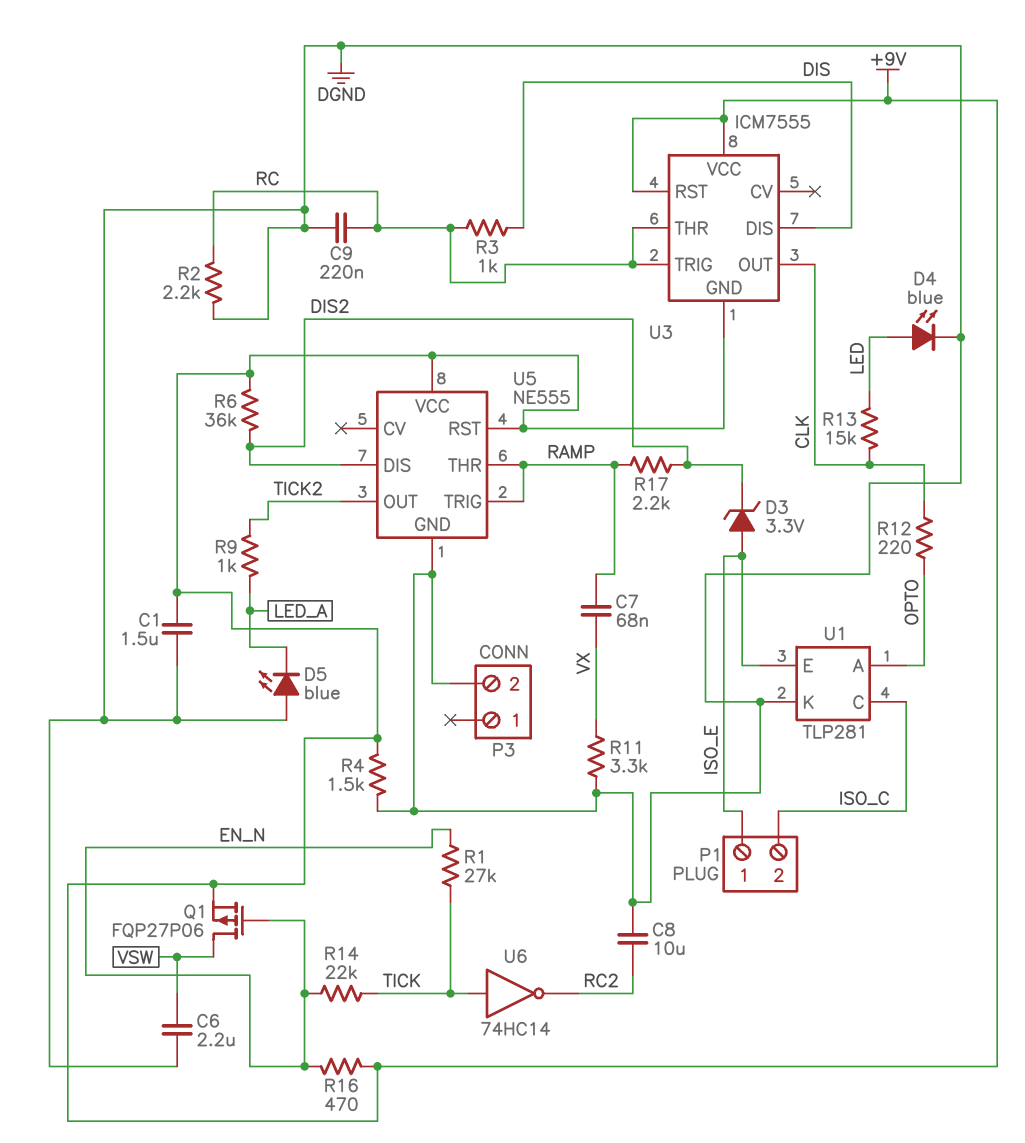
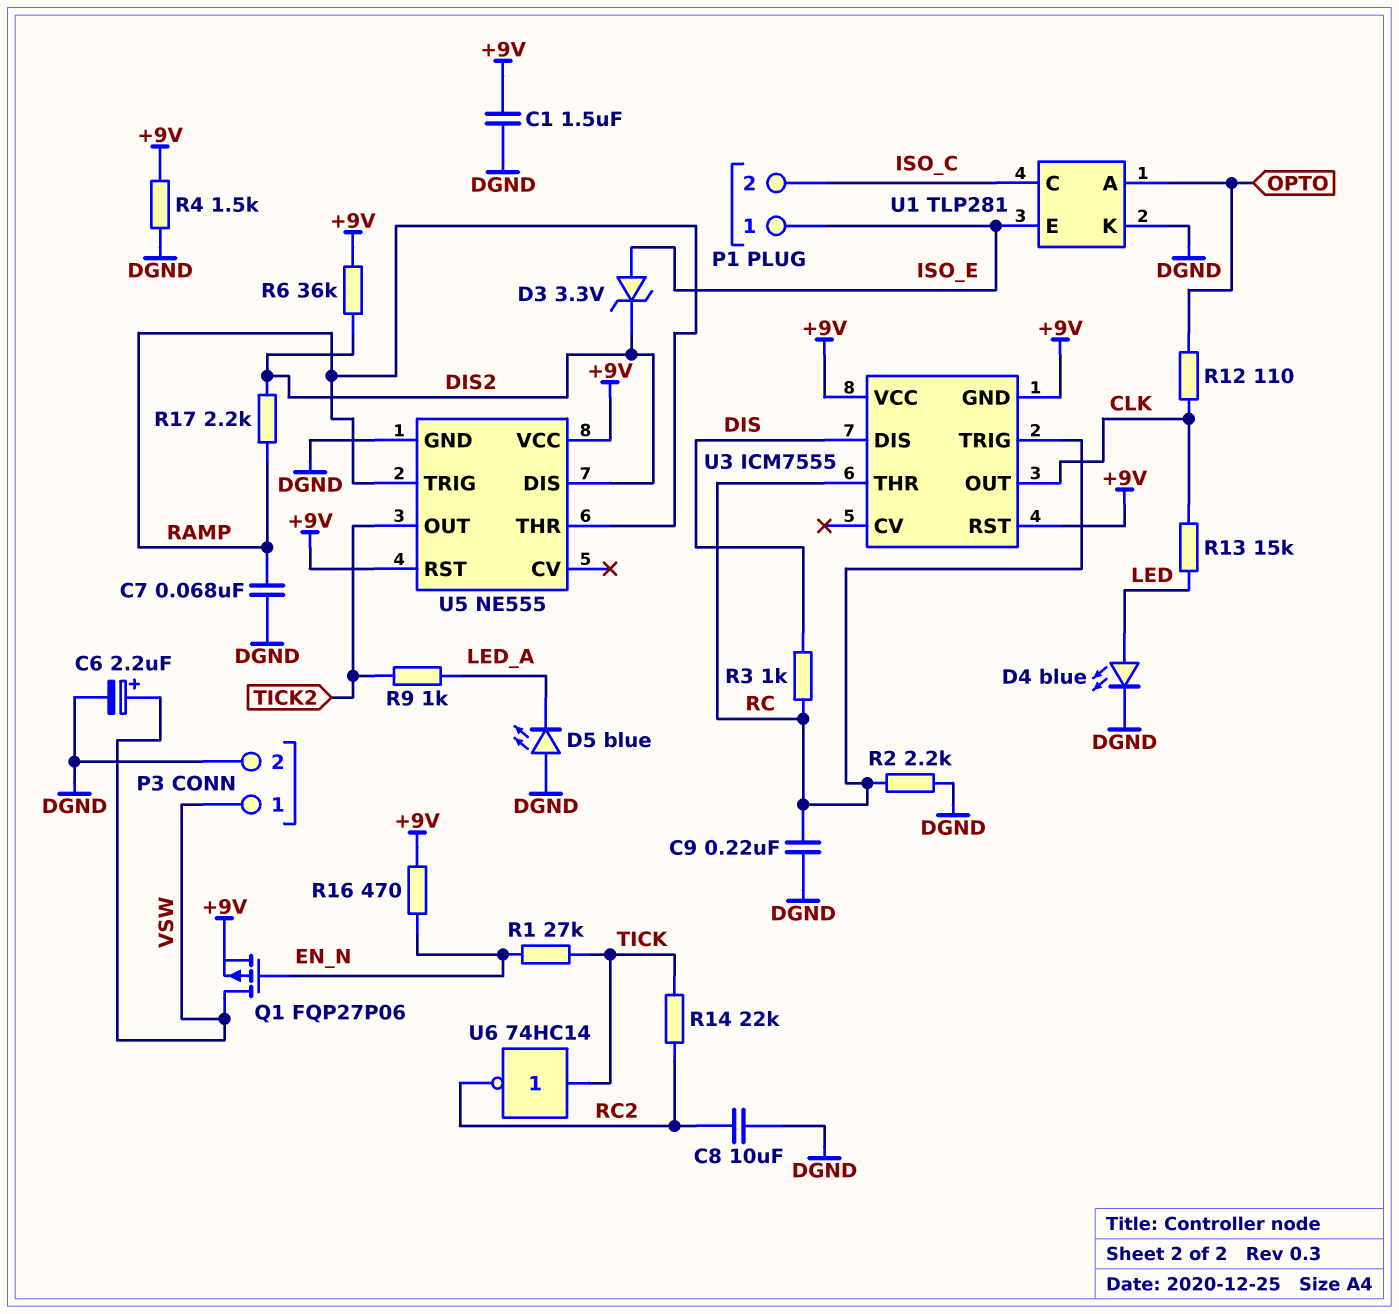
C6: 2.2uF (DGND, VSW) -> 2.2uF (plus VSW, minus DGND)
C7: 68nF (RAMP, VX) -> 68nF (DGND, RAMP)
P3 pin 1: none -> VSW
R11: 3.3k (DGND, VX) -> none
R12: 220 (CLK, OPTO) -> 110 (CLK, OPTO)
R14: 22k (EN_N, TICK) -> 22k (RC2, TICK)

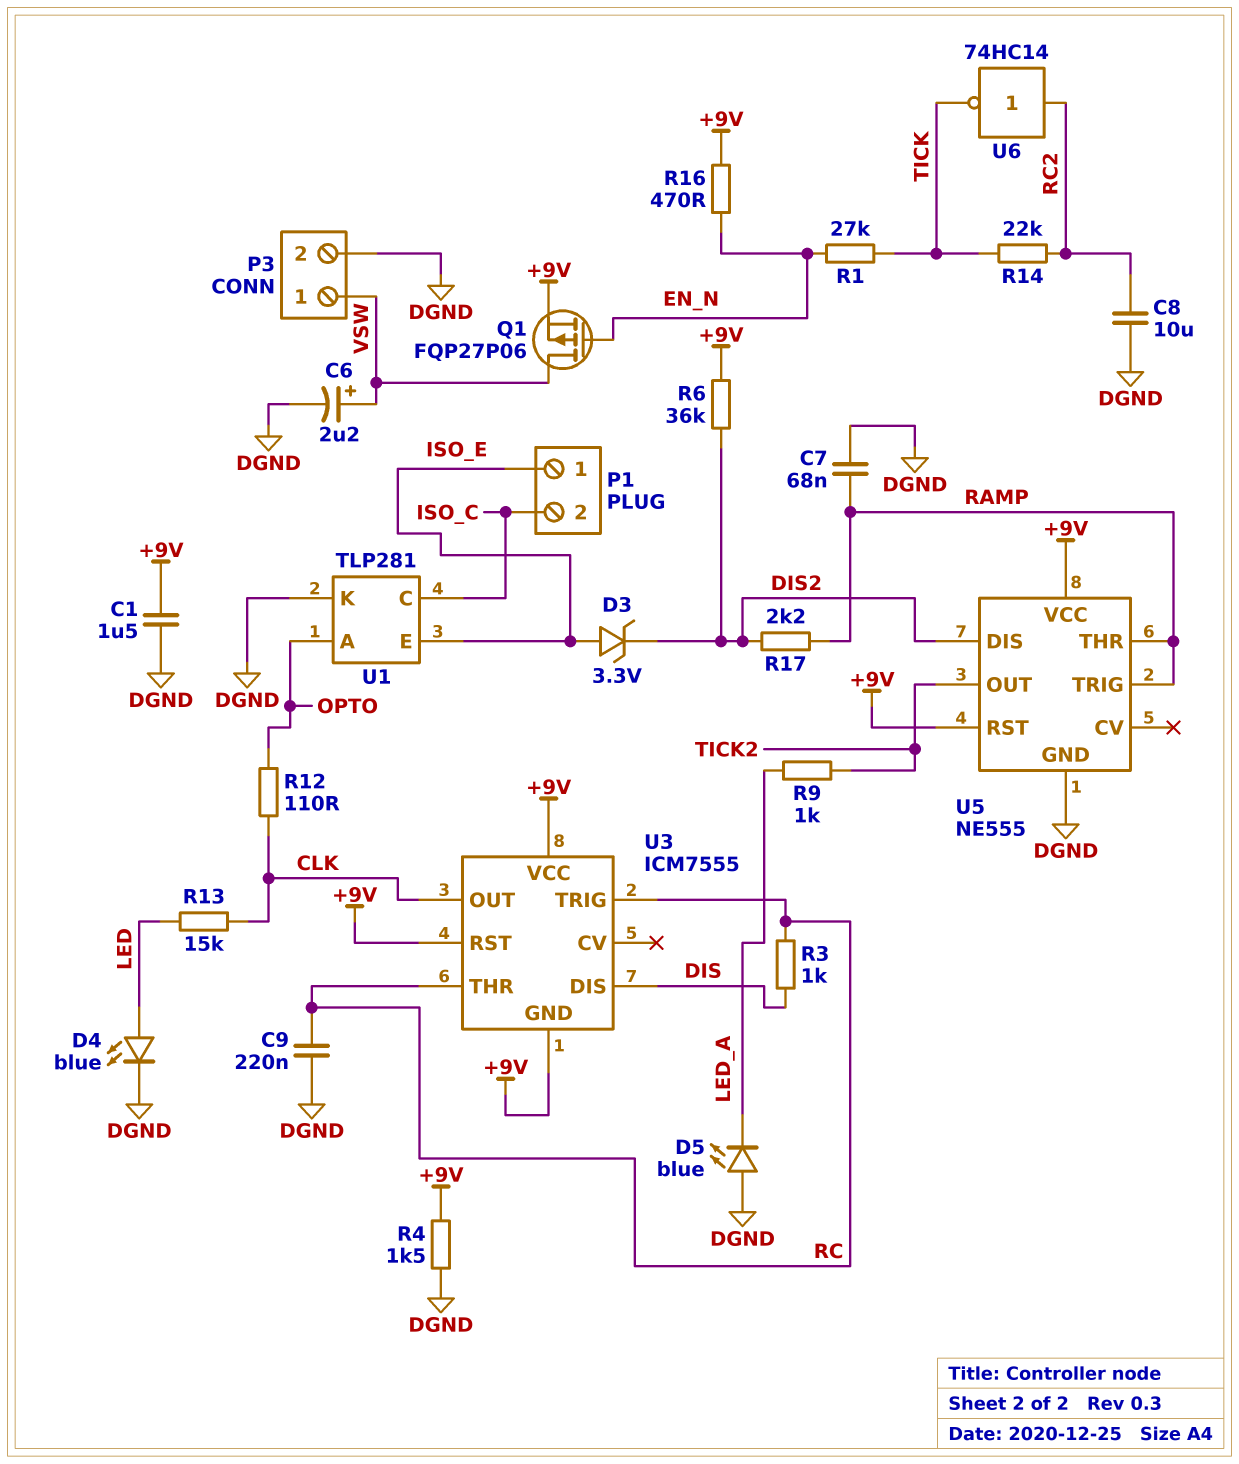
R2: 2.2k (DGND, RC) -> none
U6: NOT 74HC14 (in TICK, out RC2) -> NOT 74HC14 (in RC2, out TICK)

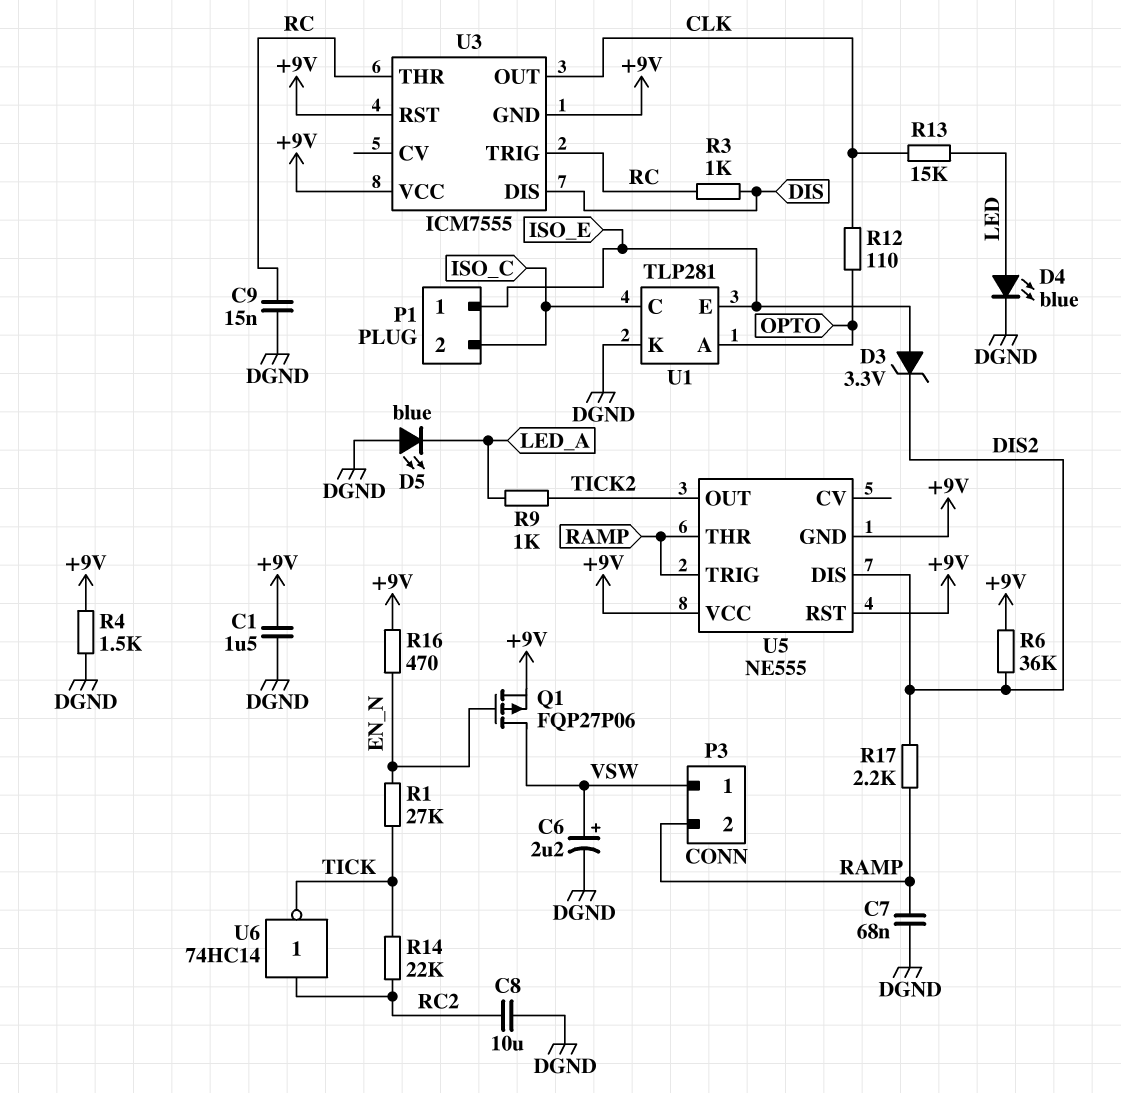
C9: 220nF (DGND, RC) -> 15nF (DGND, RC)
P3 pin 2: DGND -> RAMP
U5 pin GND: DGND -> +9V

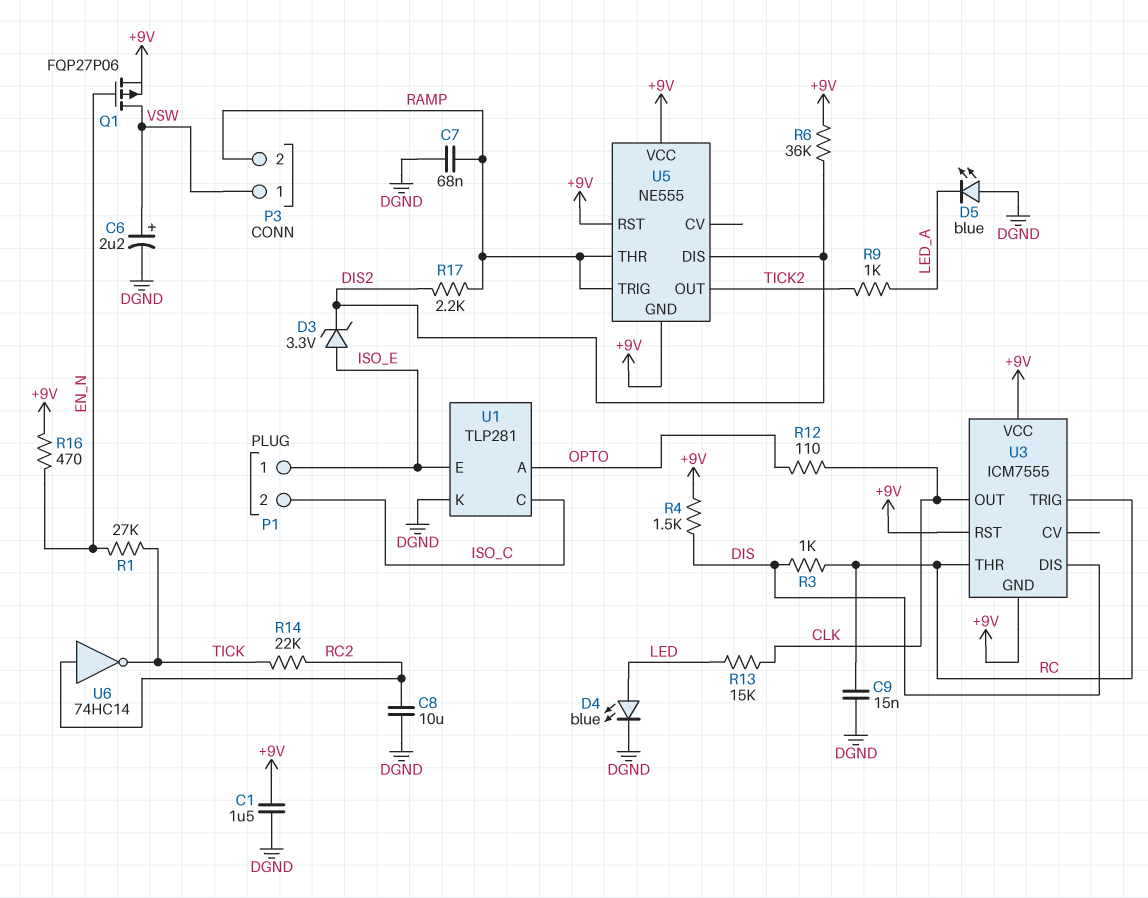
R4: 1.5k (+9V, DGND) -> 1.5k (+9V, DIS)

